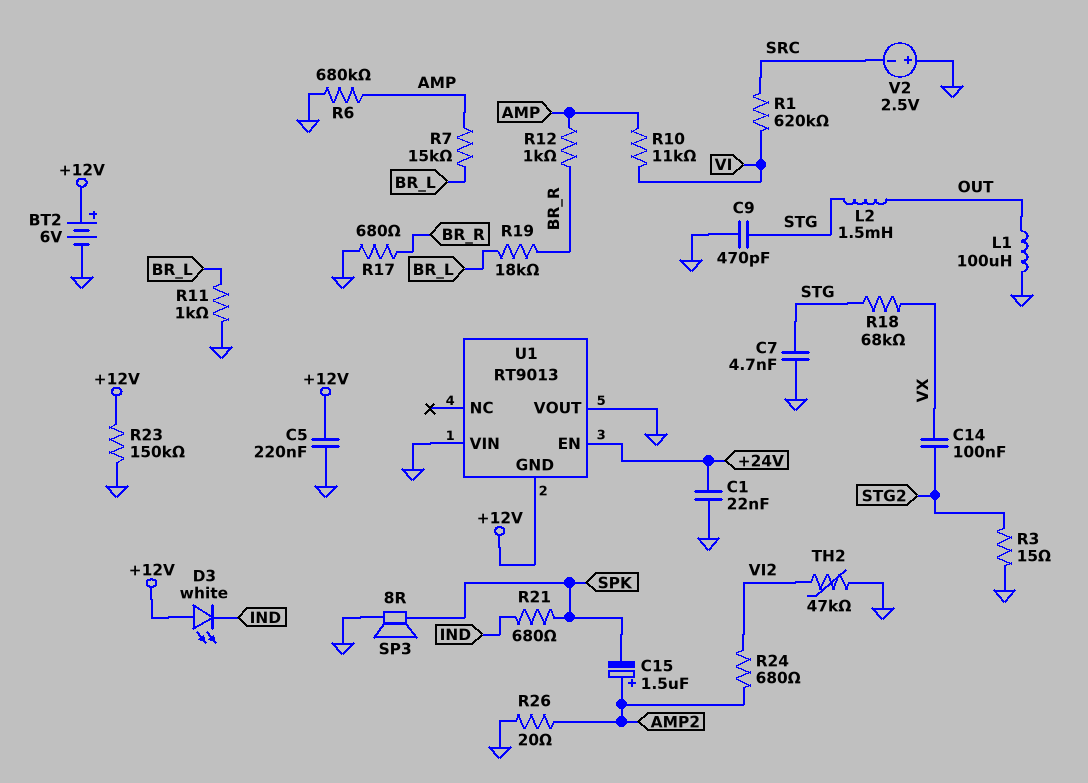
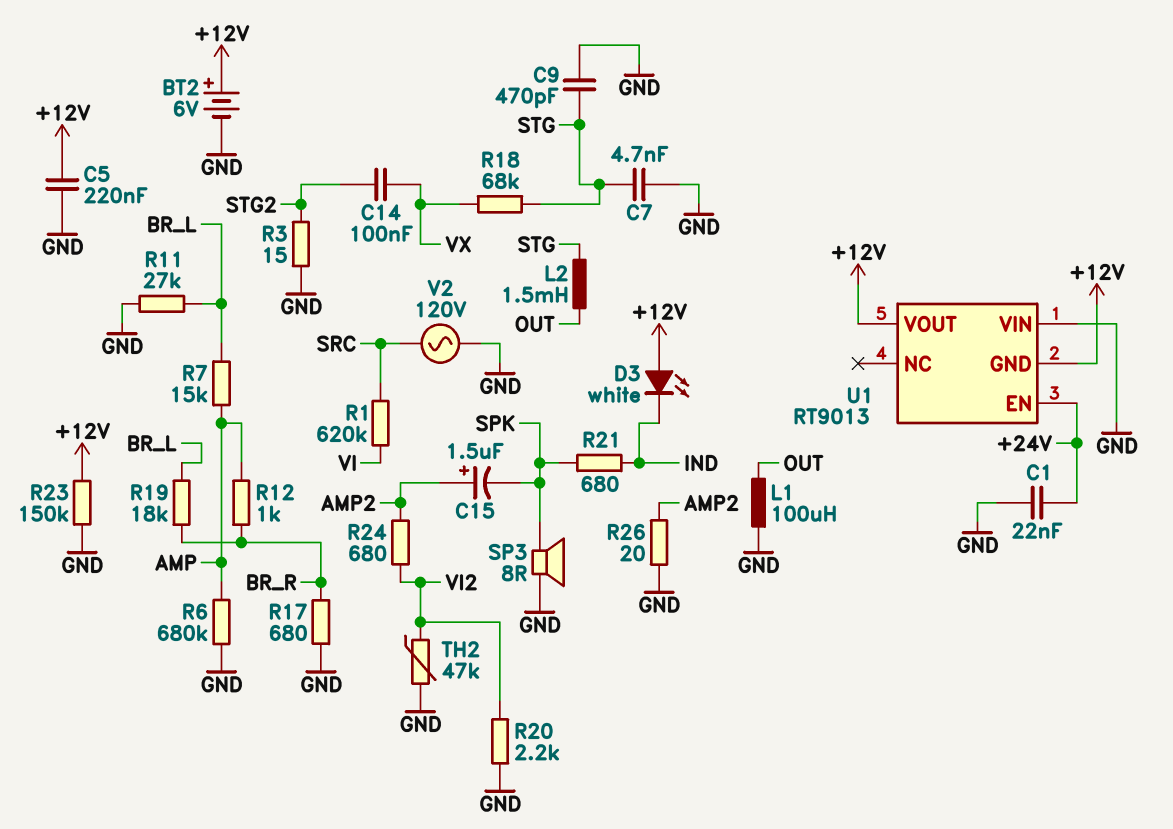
R10: 11k (AMP, VI) -> none
R11: 1k (BR_L, GND) -> 27k (BR_L, GND)
R20: none -> 2.2k (GND, VI2)
U1 pin VOUT: GND -> +12V
V2: 2.5V (plus GND, minus SRC) -> AC 120V (GND, SRC)

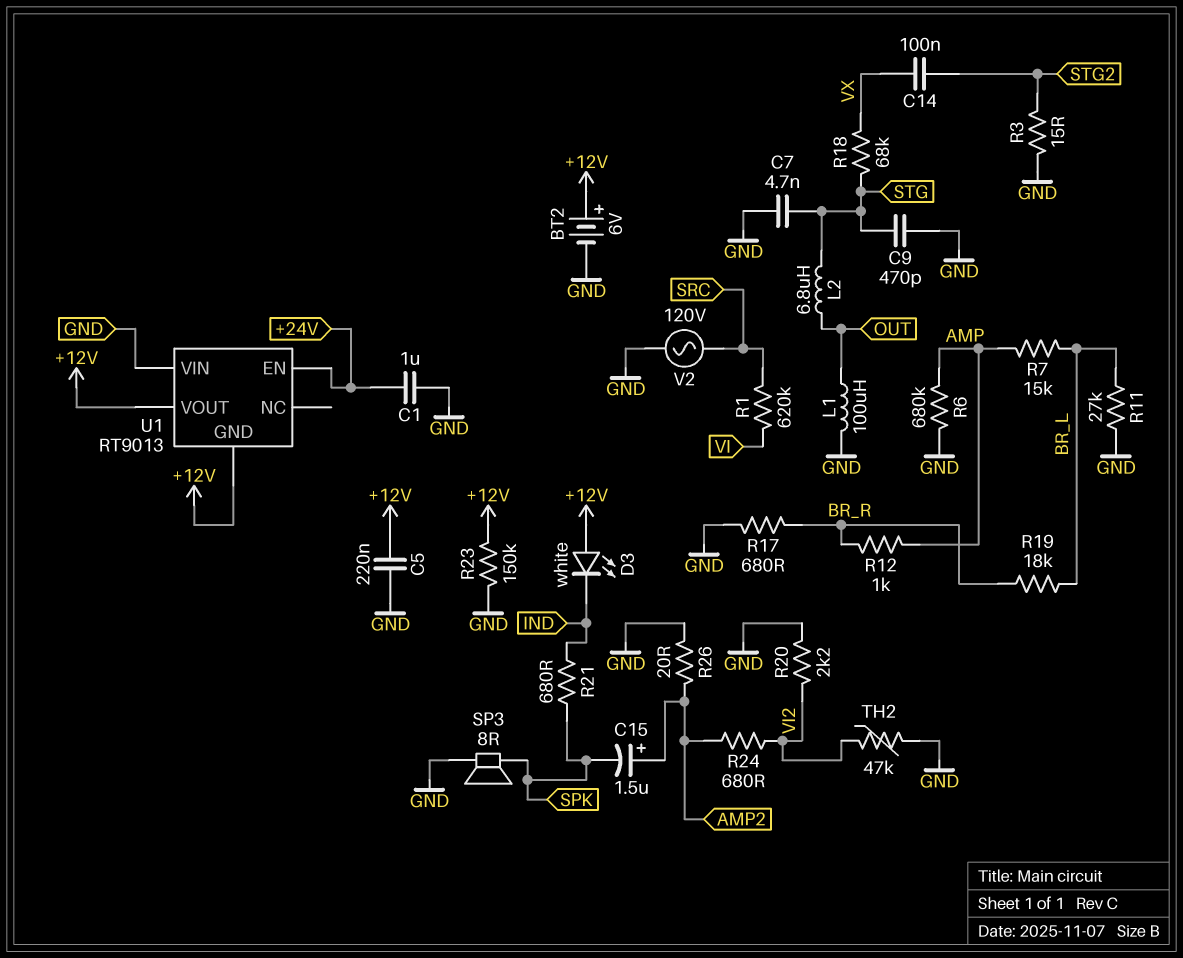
C1: 22nF (+24V, GND) -> 1uF (+24V, GND)
L2: 1.5mH (OUT, STG) -> 6.8uH (OUT, STG)

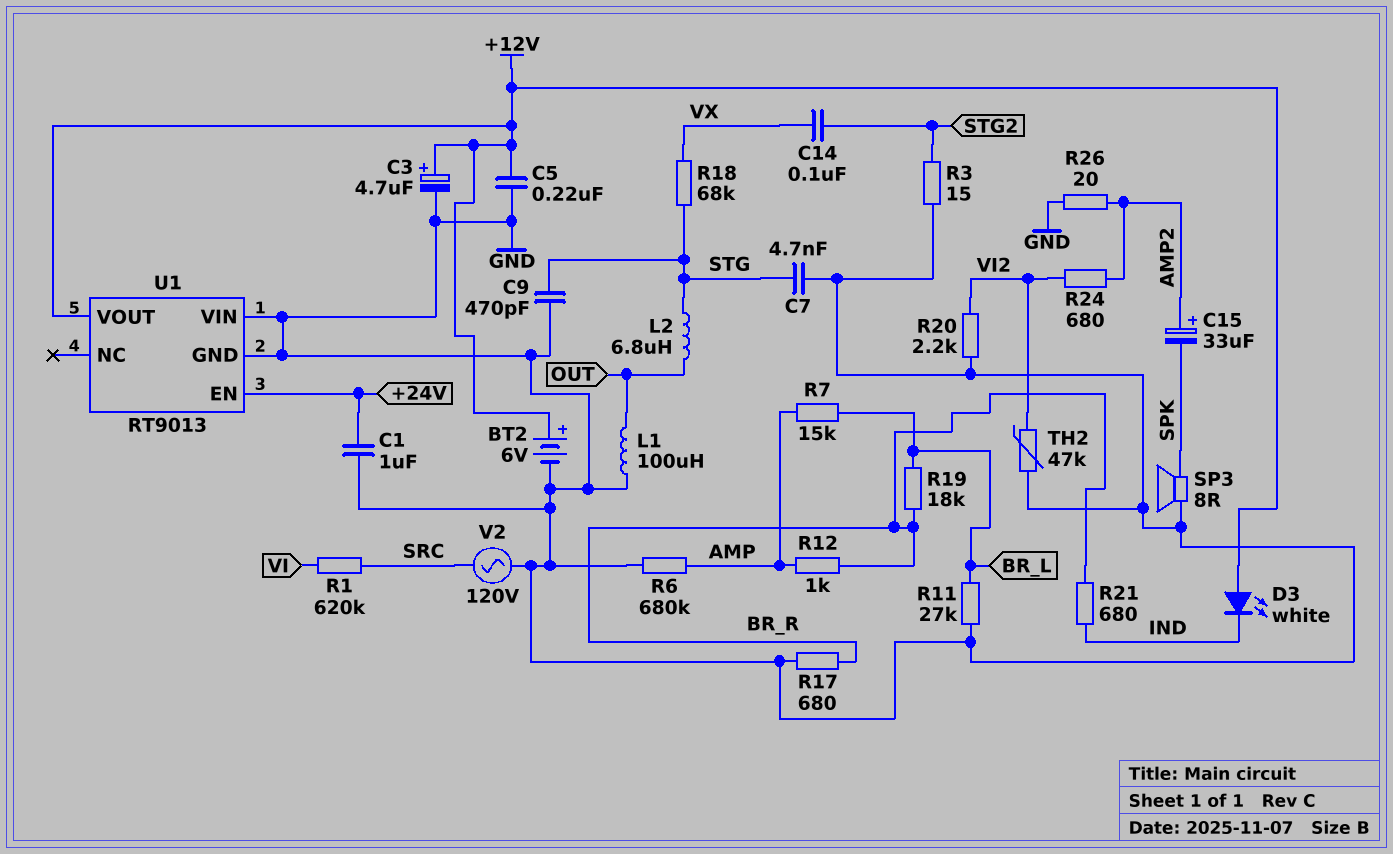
C3: none -> 4.7uF (plus +12V, minus GND)
C15: 1.5uF (plus AMP2, minus SPK) -> 33uF (plus AMP2, minus SPK)
R21: 680 (IND, SPK) -> 680 (BR_R, IND)
R23: 150k (+12V, GND) -> none
U1 pin GND: +12V -> GND

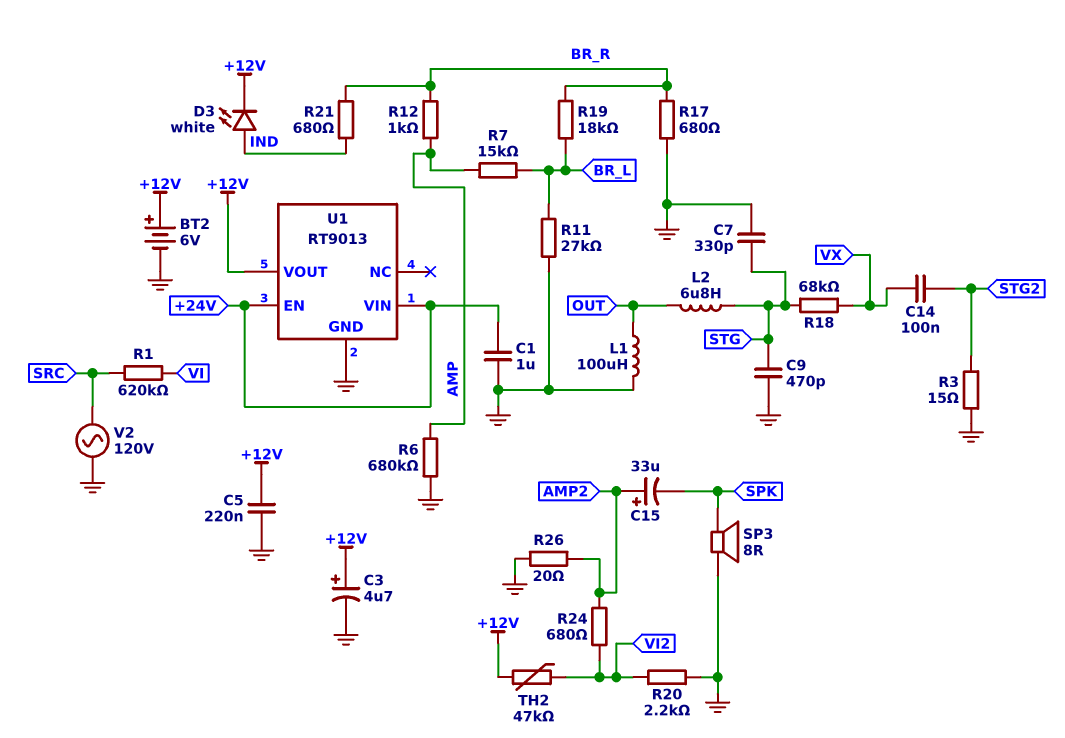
C7: 4.7nF (GND, STG) -> 330pF (GND, STG)
D3: LED white (A +12V, K IND) -> LED white (A IND, K +12V)
TH2: 47k (GND, VI2) -> 47k (+12V, VI2)
U1 pin VIN: GND -> +24V

